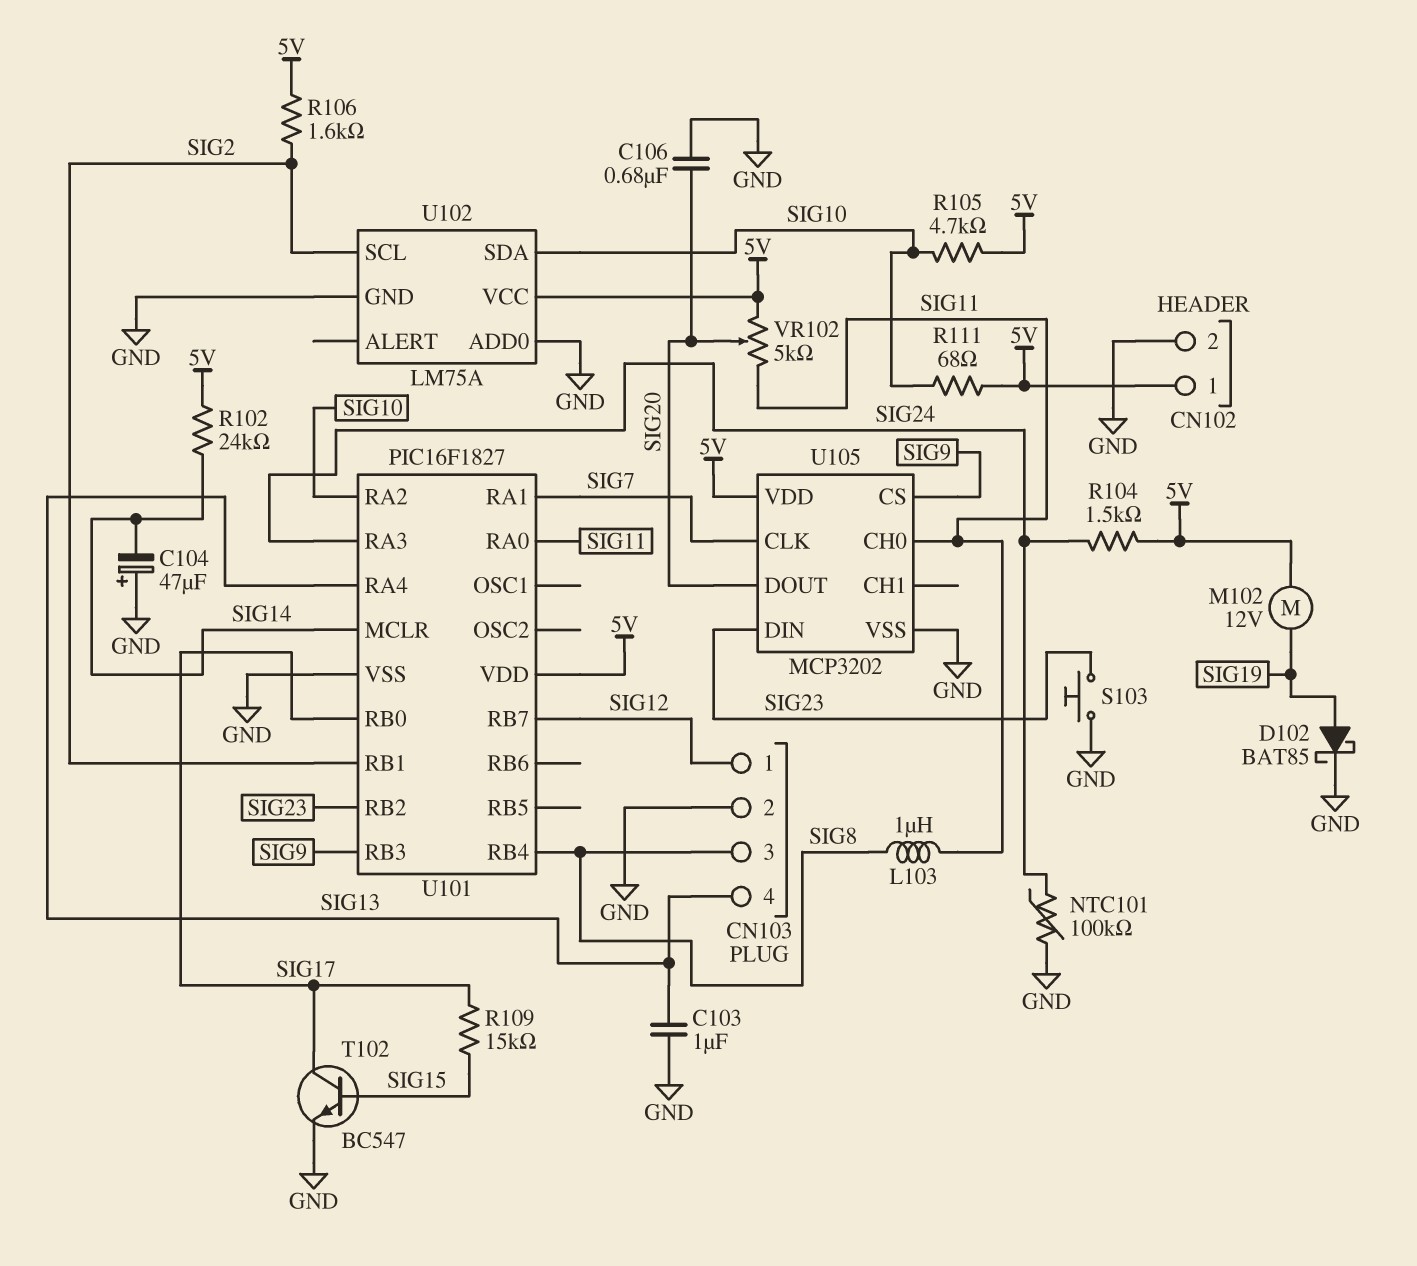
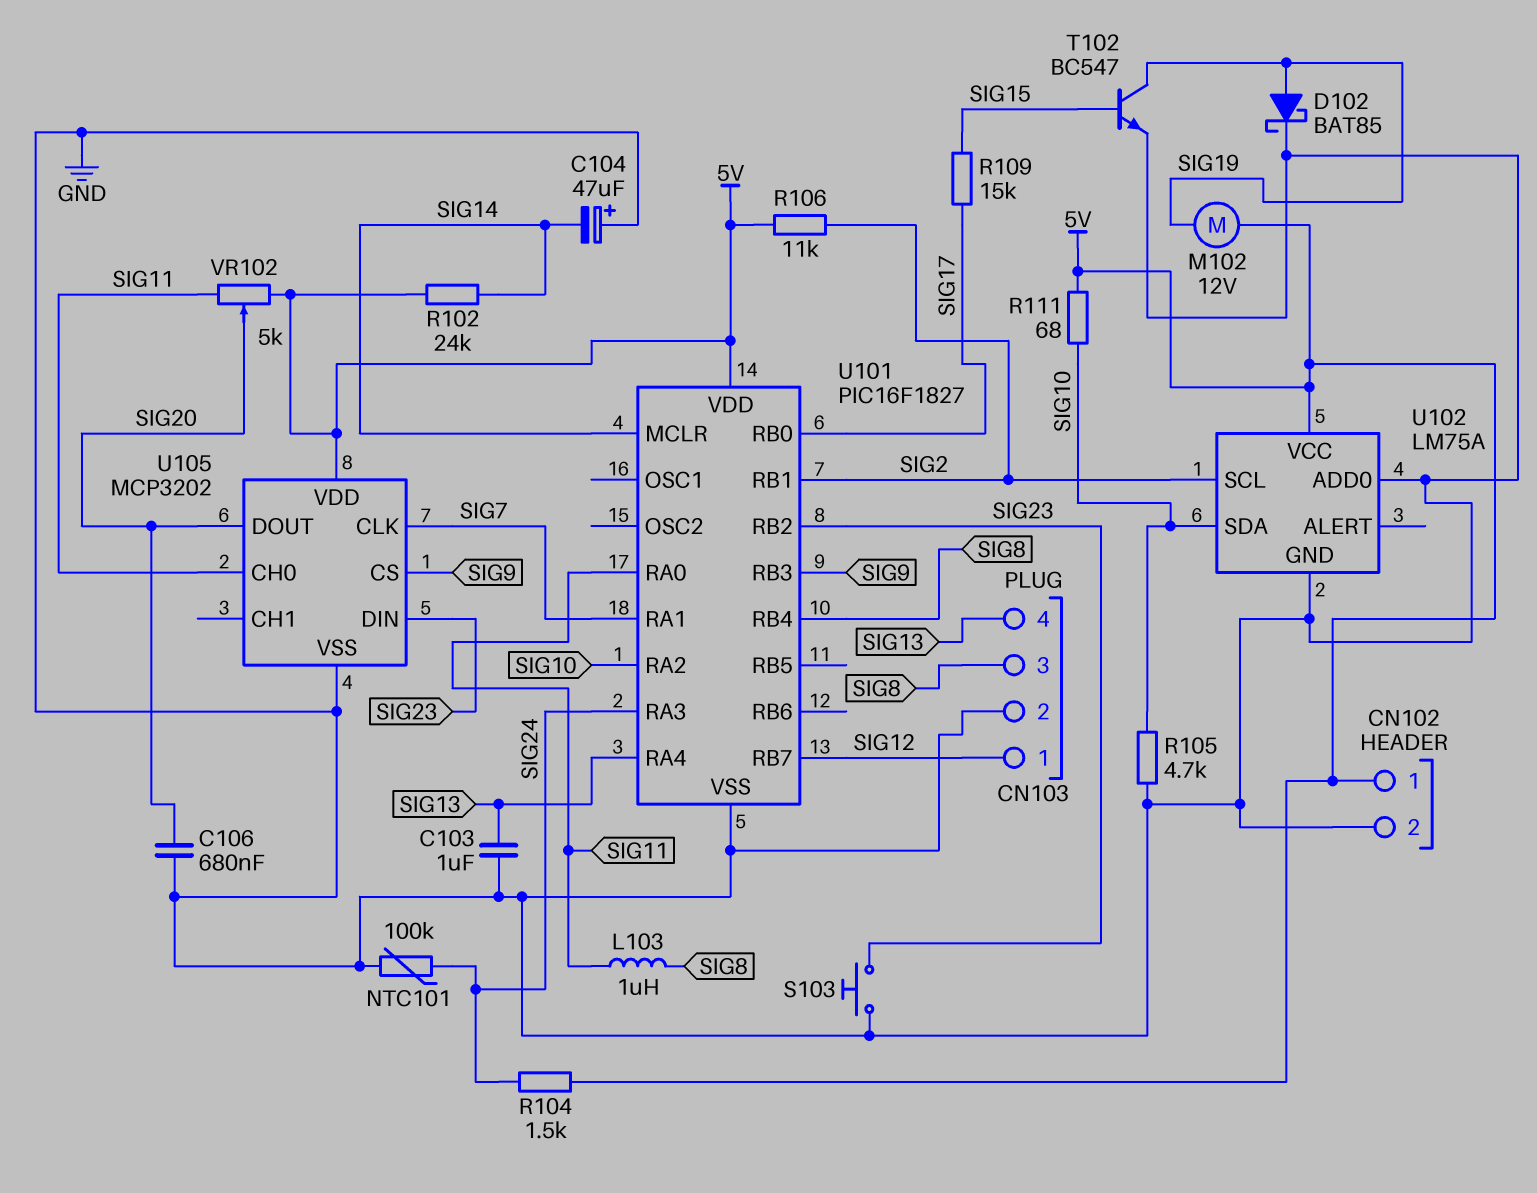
R105: 4.7k (5V, SIG10) -> 4.7k (GND, SIG10)
R106: 1.6k (5V, SIG2) -> 11k (5V, SIG2)
T102: NPN BC547 (B SIG15, C SIG17, E GND) -> NPN BC547 (B SIG15, C SIG19, E GND)

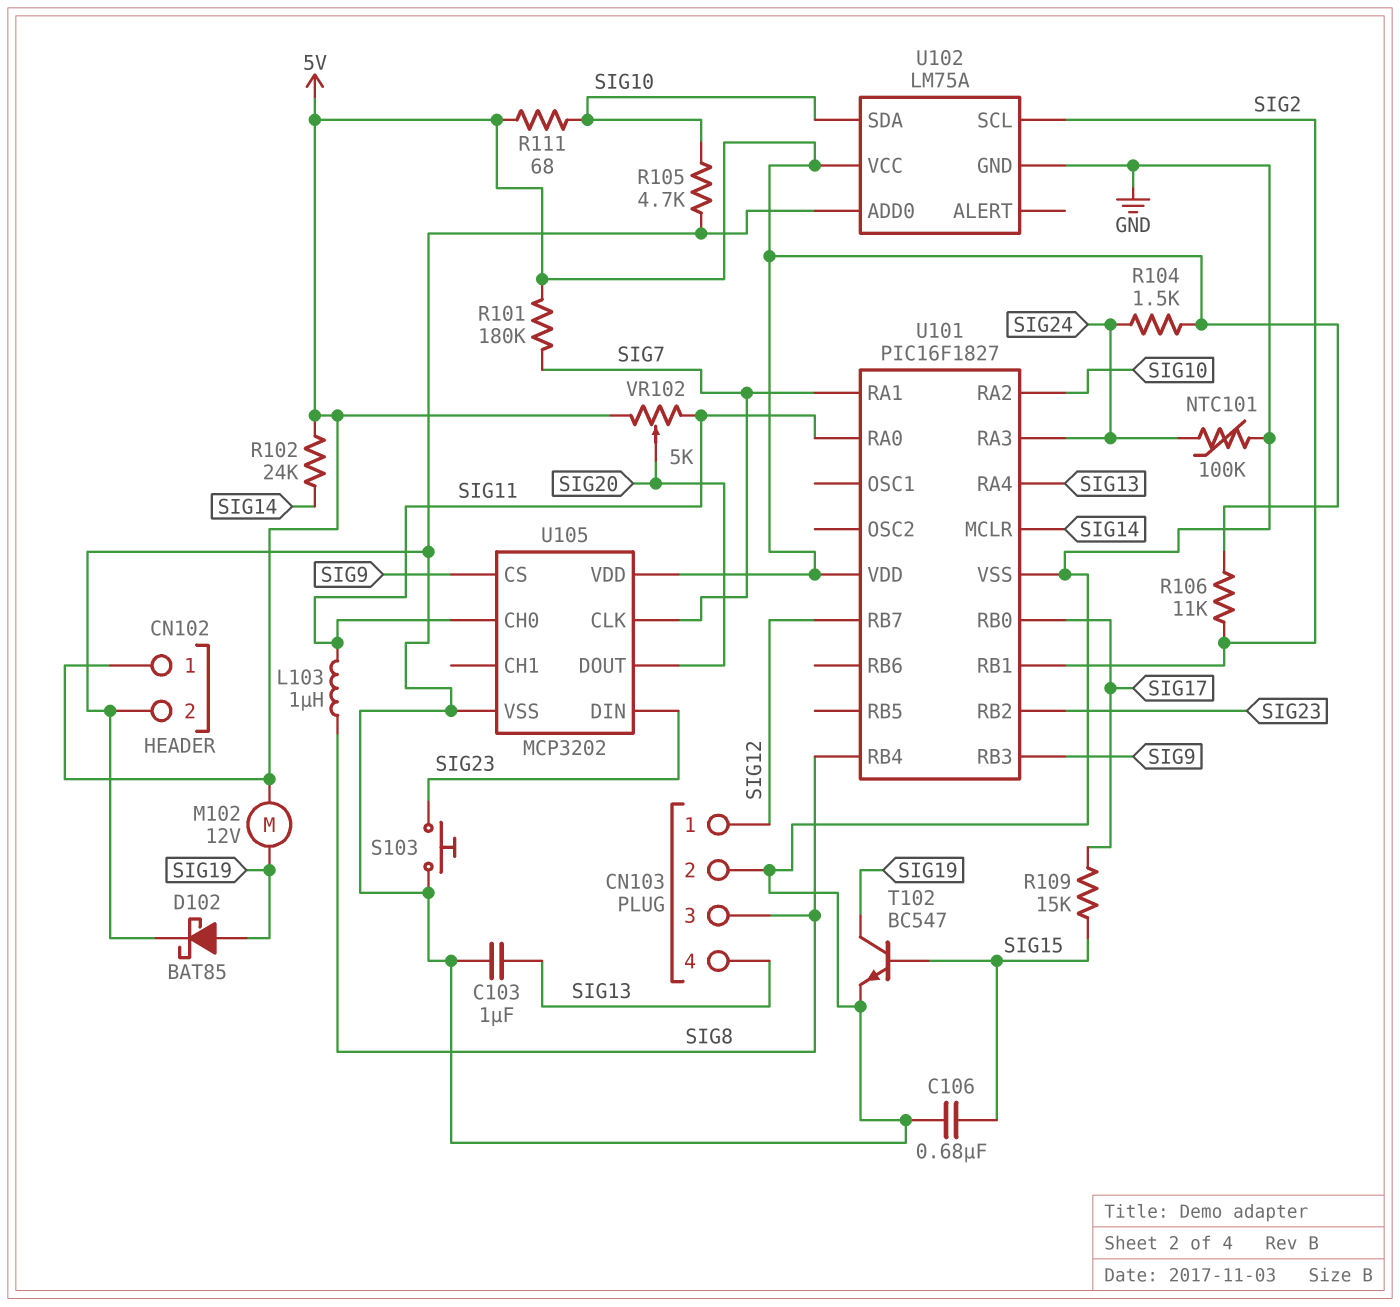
C104: 47uF (plus GND, minus SIG14) -> none
C106: 680nF (GND, SIG20) -> 680nF (GND, SIG15)
R101: none -> 180k (5V, SIG7)

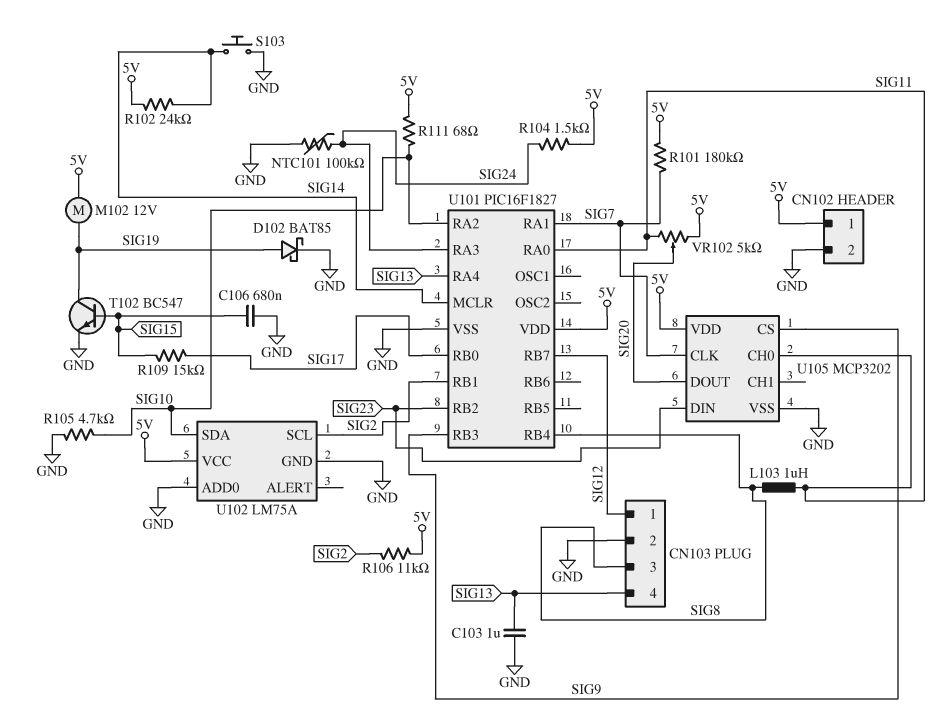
S103: button (GND, SIG23) -> button (GND, SIG14)

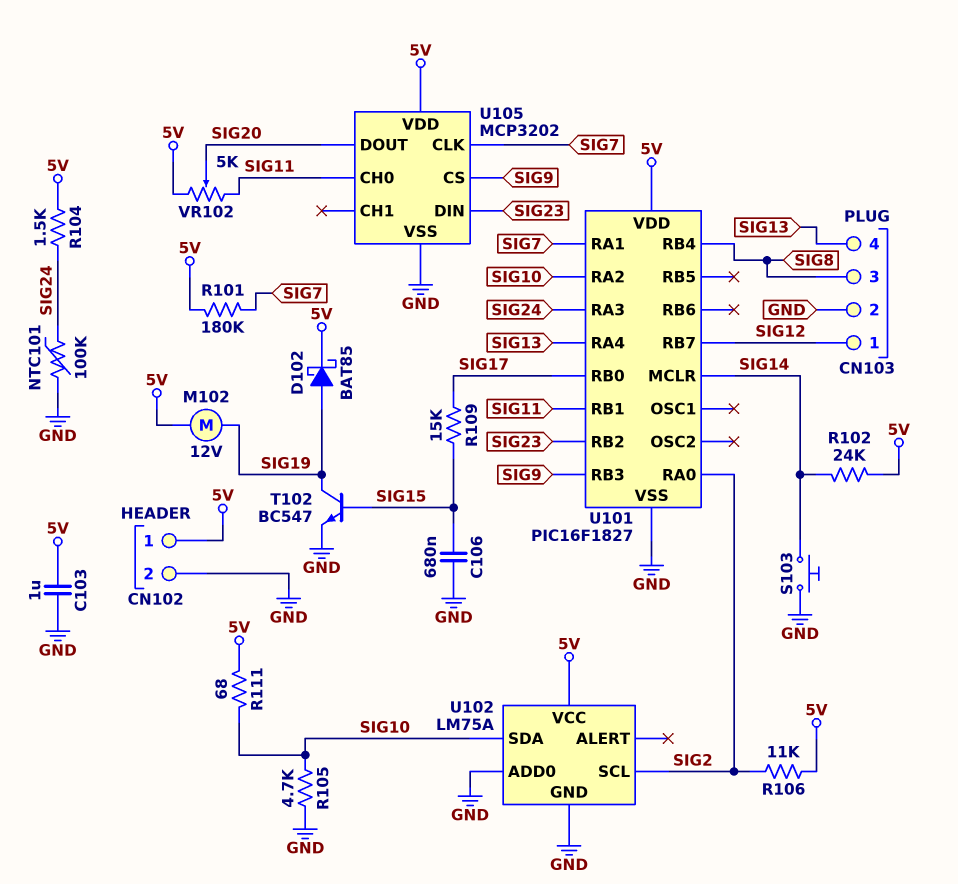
C103: 1uF (GND, SIG13) -> 1uF (5V, GND)
D102: schottky BAT85 (A SIG19, K GND) -> schottky BAT85 (A SIG19, K 5V)
L103: 1uH (SIG8, SIG11) -> none
U101 pin RA0: SIG11 -> SIG2
U101 pin RB1: SIG2 -> SIG11

